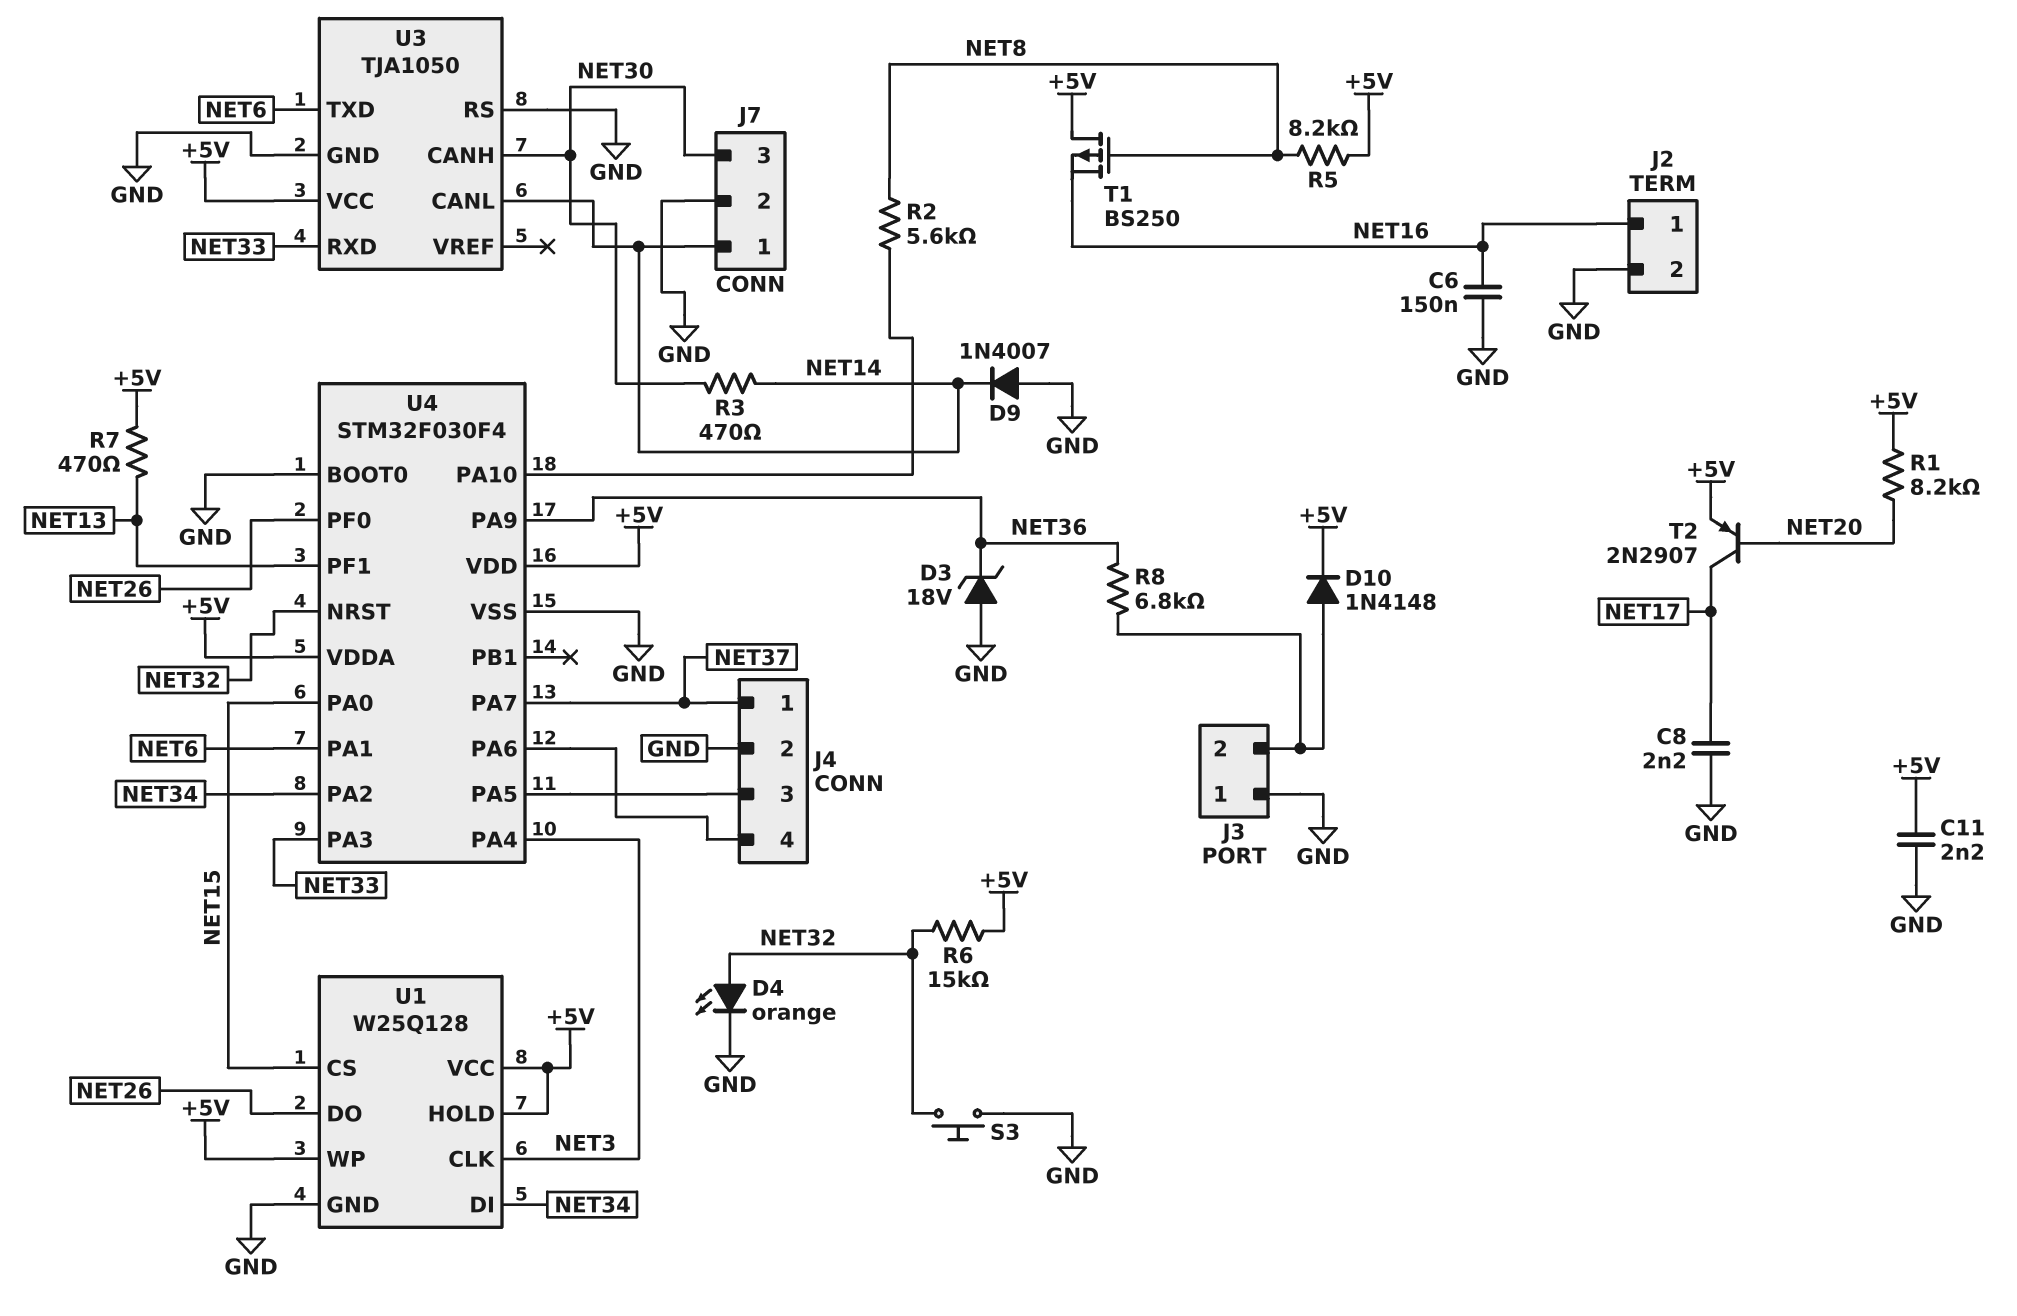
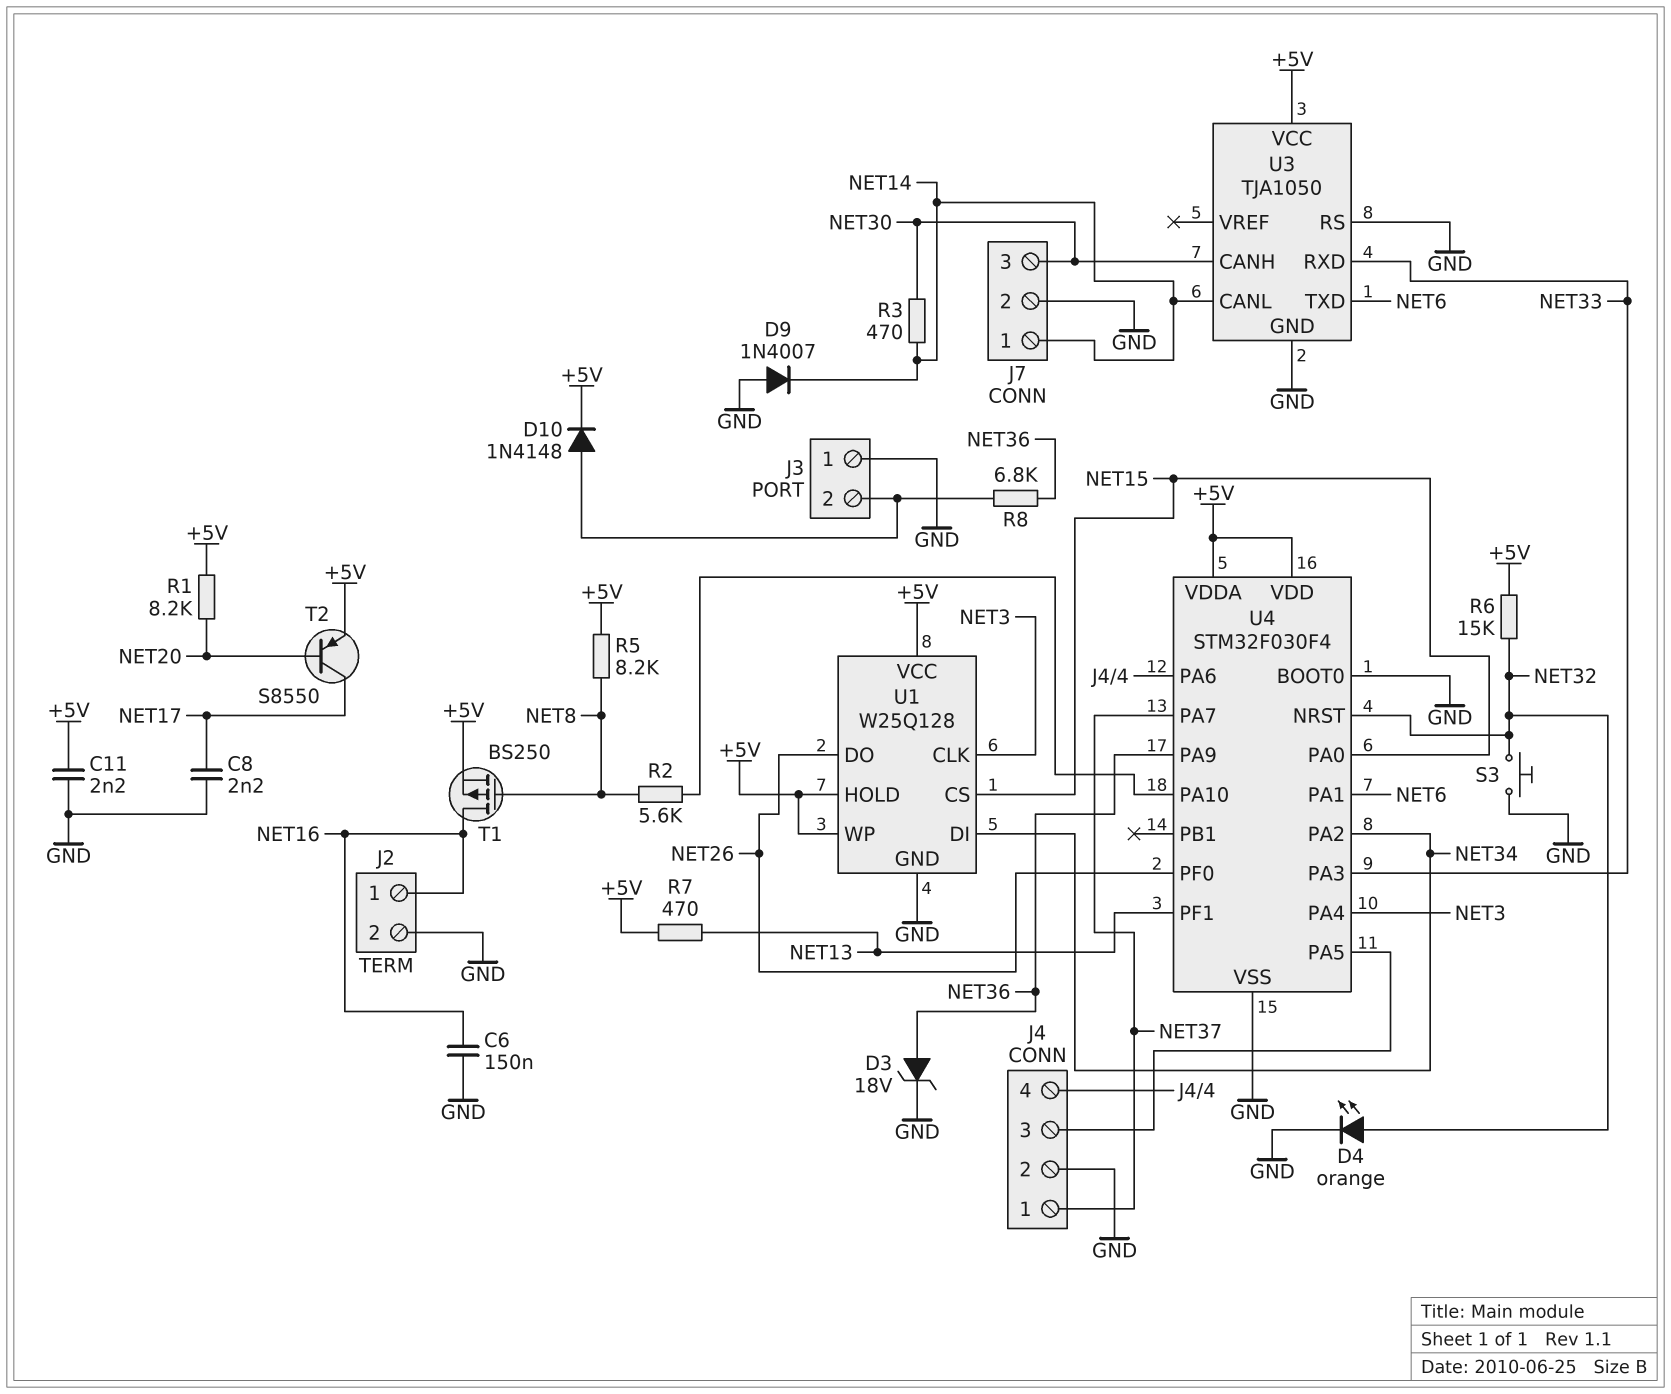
D3: zener 18V (A GND, K NET36) -> zener 18V (A NET36, K GND)
T1: PMOS BS250 (G NET8, D +5V, S NET16) -> PMOS BS250 (G NET8, D NET16, S +5V)
T2: PNP 2N2907 (B NET20, C NET17, E +5V) -> PNP S8550 (B NET20, C NET17, E +5V)

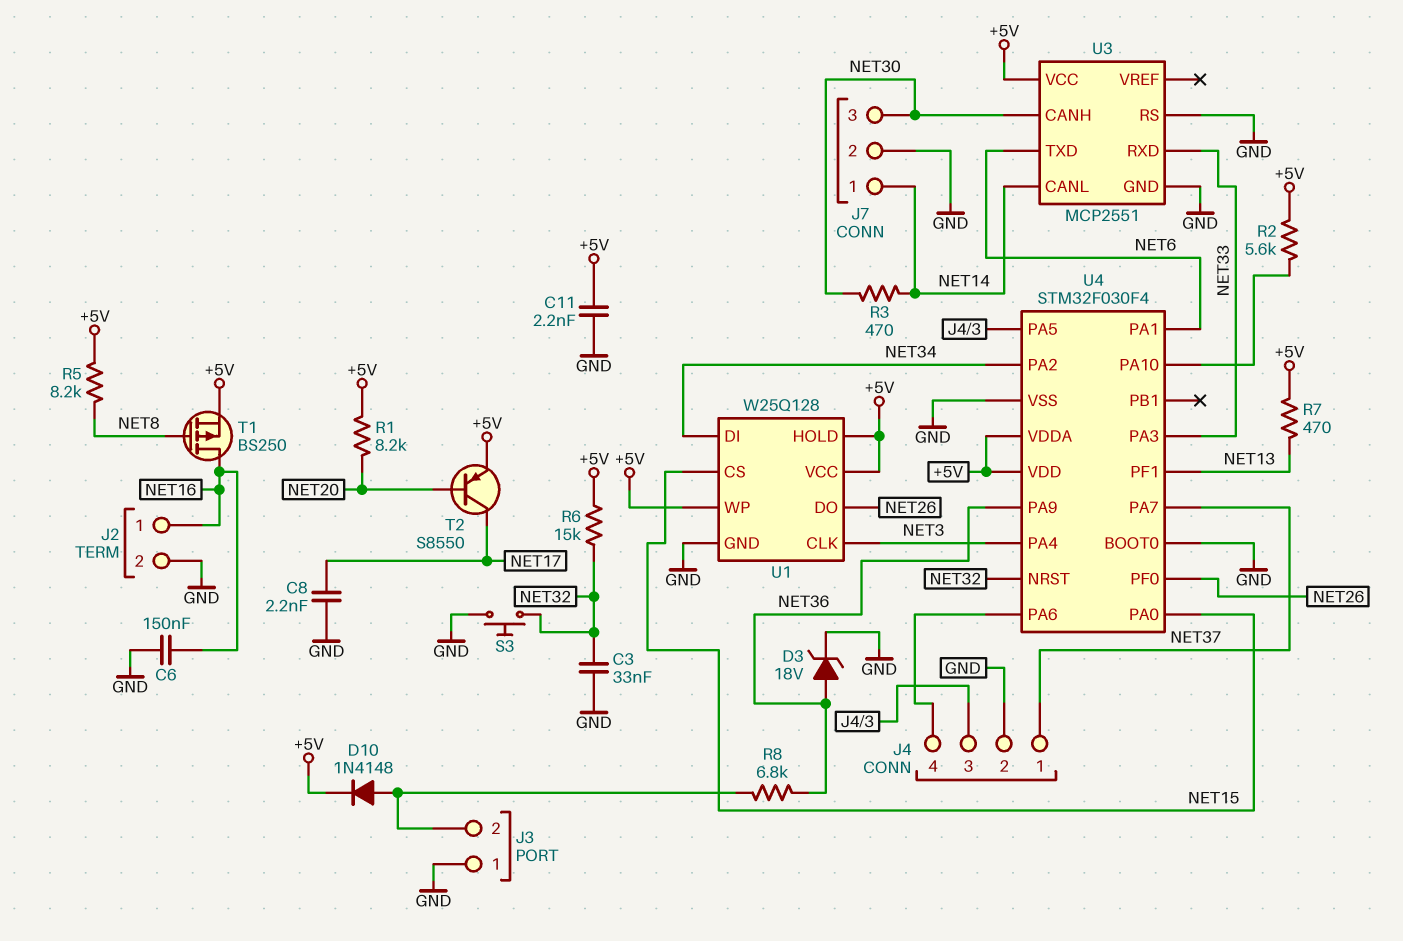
C3: none -> 33nF (GND, NET32)
D4: LED orange (A NET32, K GND) -> none
D9: diode 1N4007 (A GND, K NET14) -> none
R2: 5.6k (NET8, U4/PA10) -> 5.6k (+5V, U4/PA10)
U3: TJA1050 -> MCP2551

